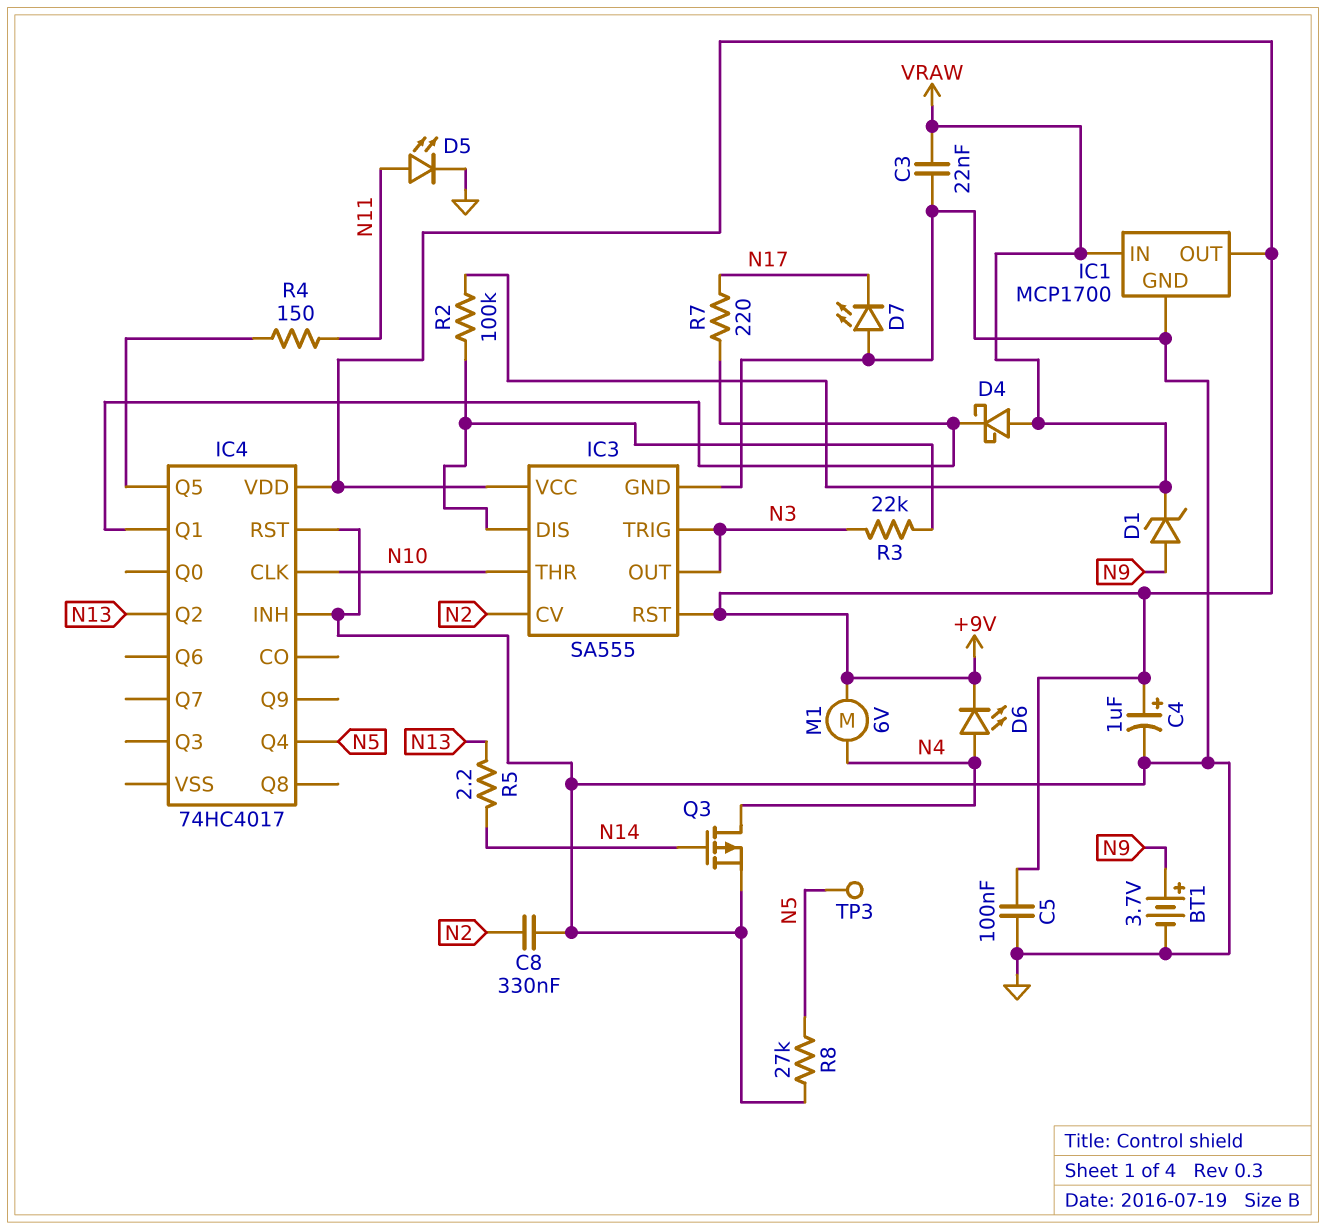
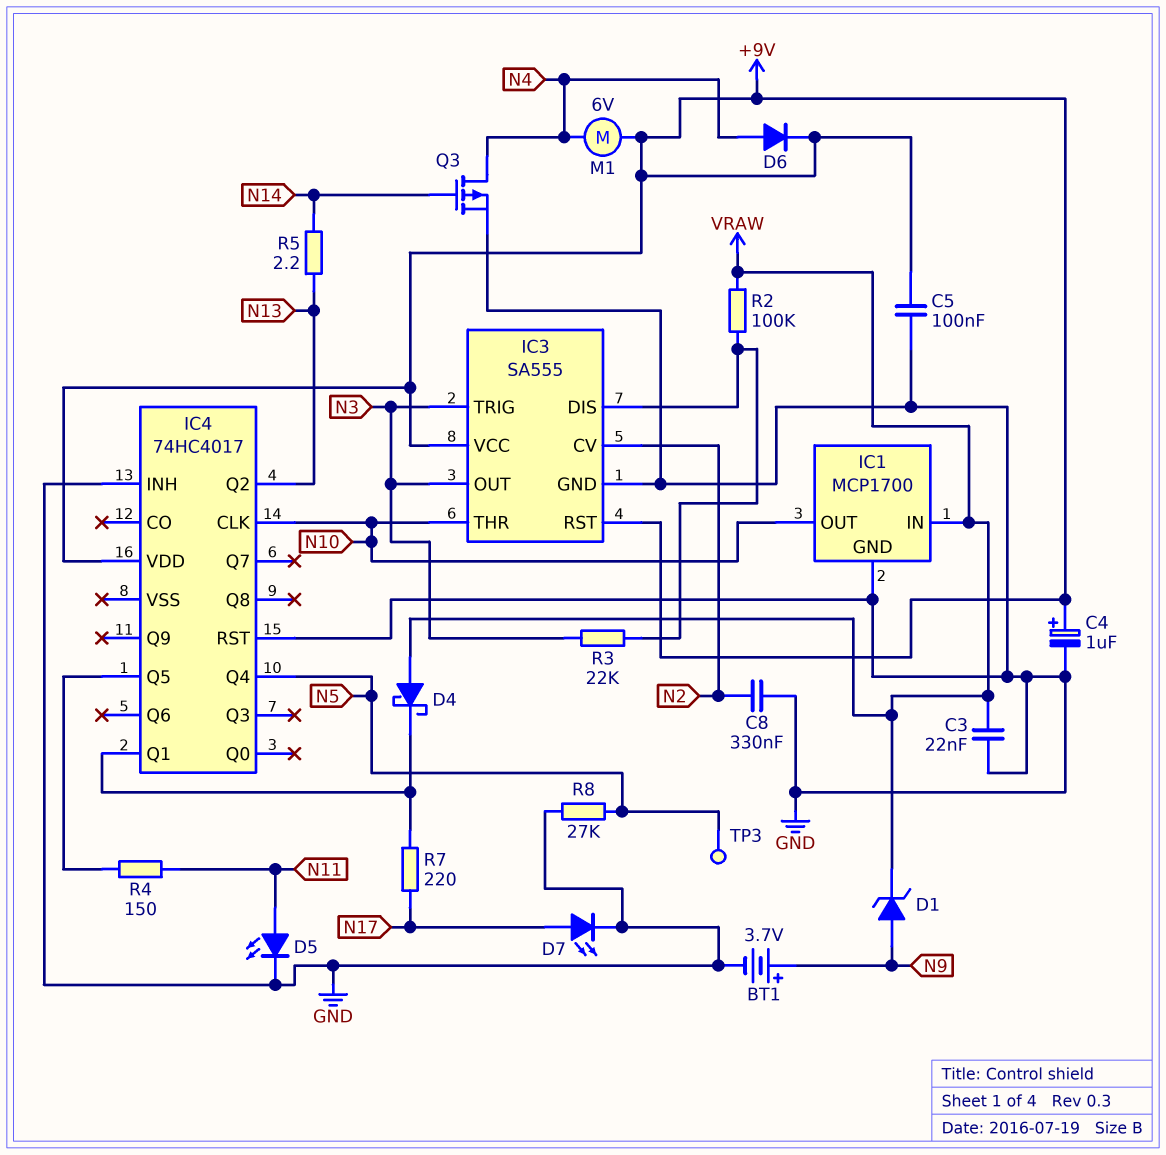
D6: LED (A N4, K +9V) -> diode (A N4, K +9V)
D7: LED (A GND, K N17) -> LED (A N17, K GND)
IC1 pin OUT: +9V -> N10

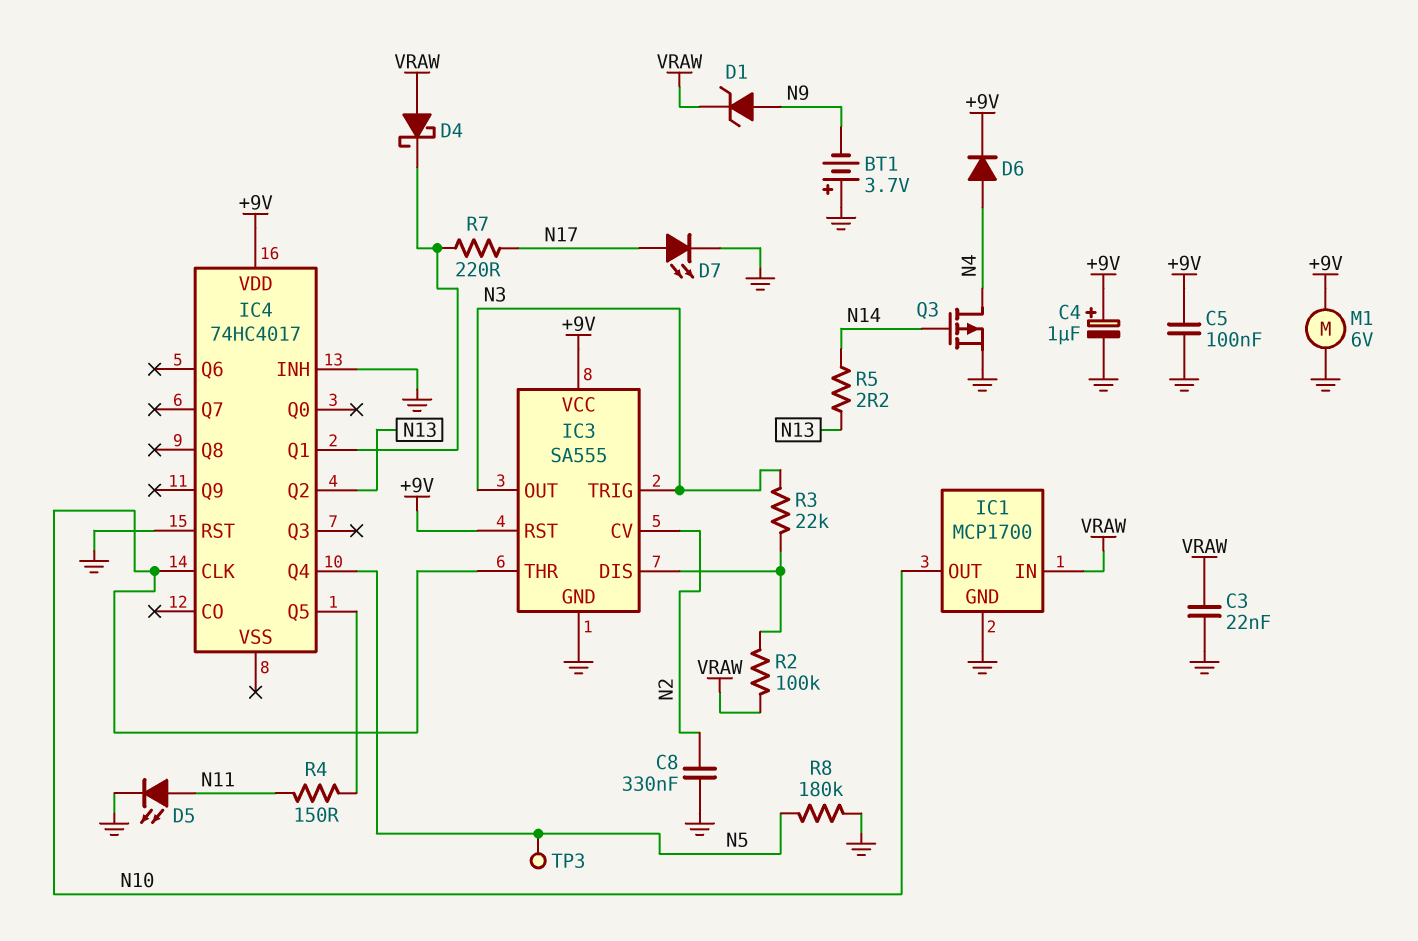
BT1: 3.7V (plus N9, minus GND) -> 3.7V (plus GND, minus N9)
M1: motor 6V (+9V, N4) -> motor 6V (+9V, GND)
R8: 27k (GND, N5) -> 180k (GND, N5)

